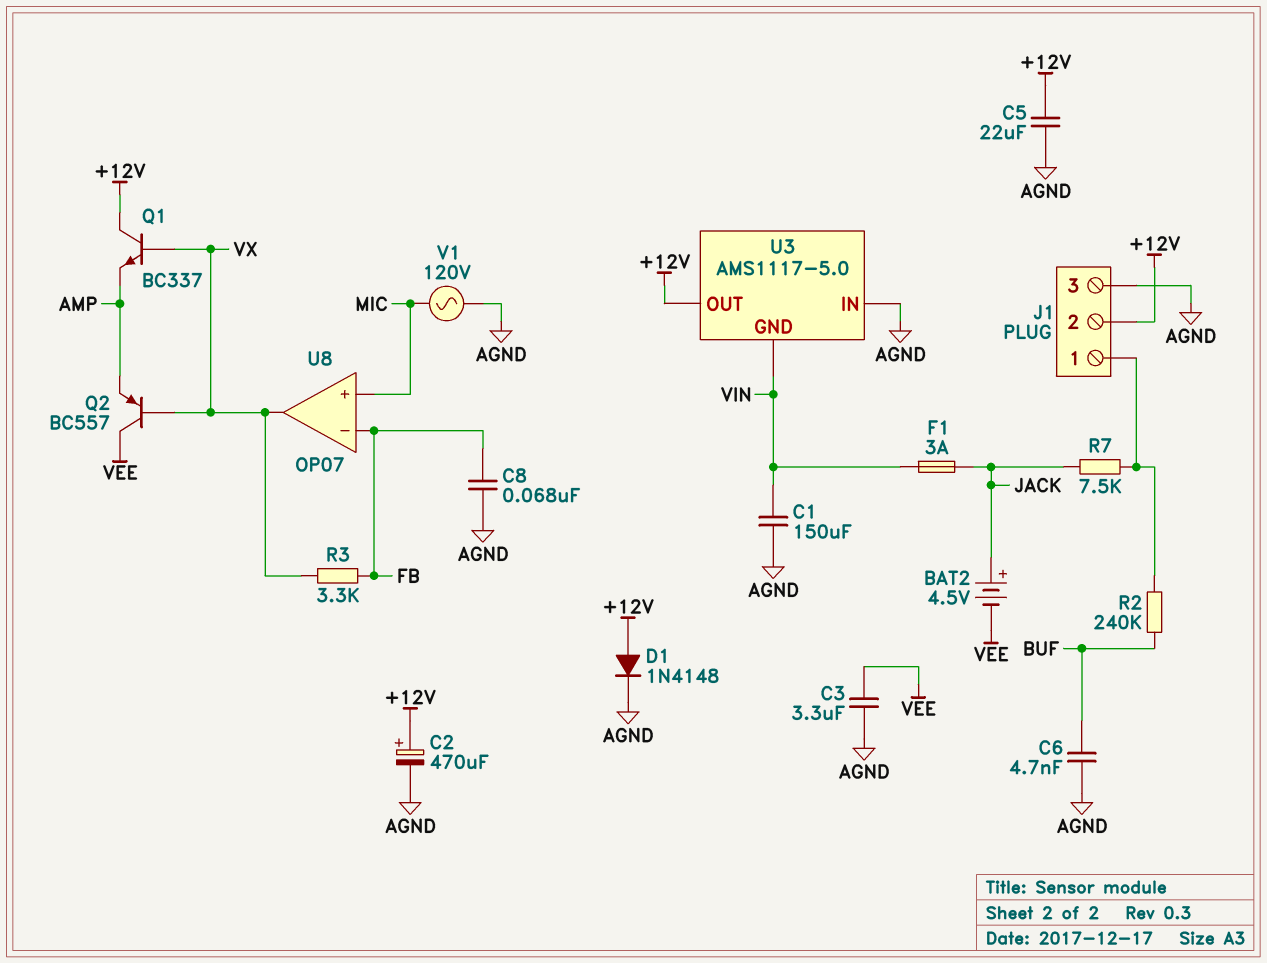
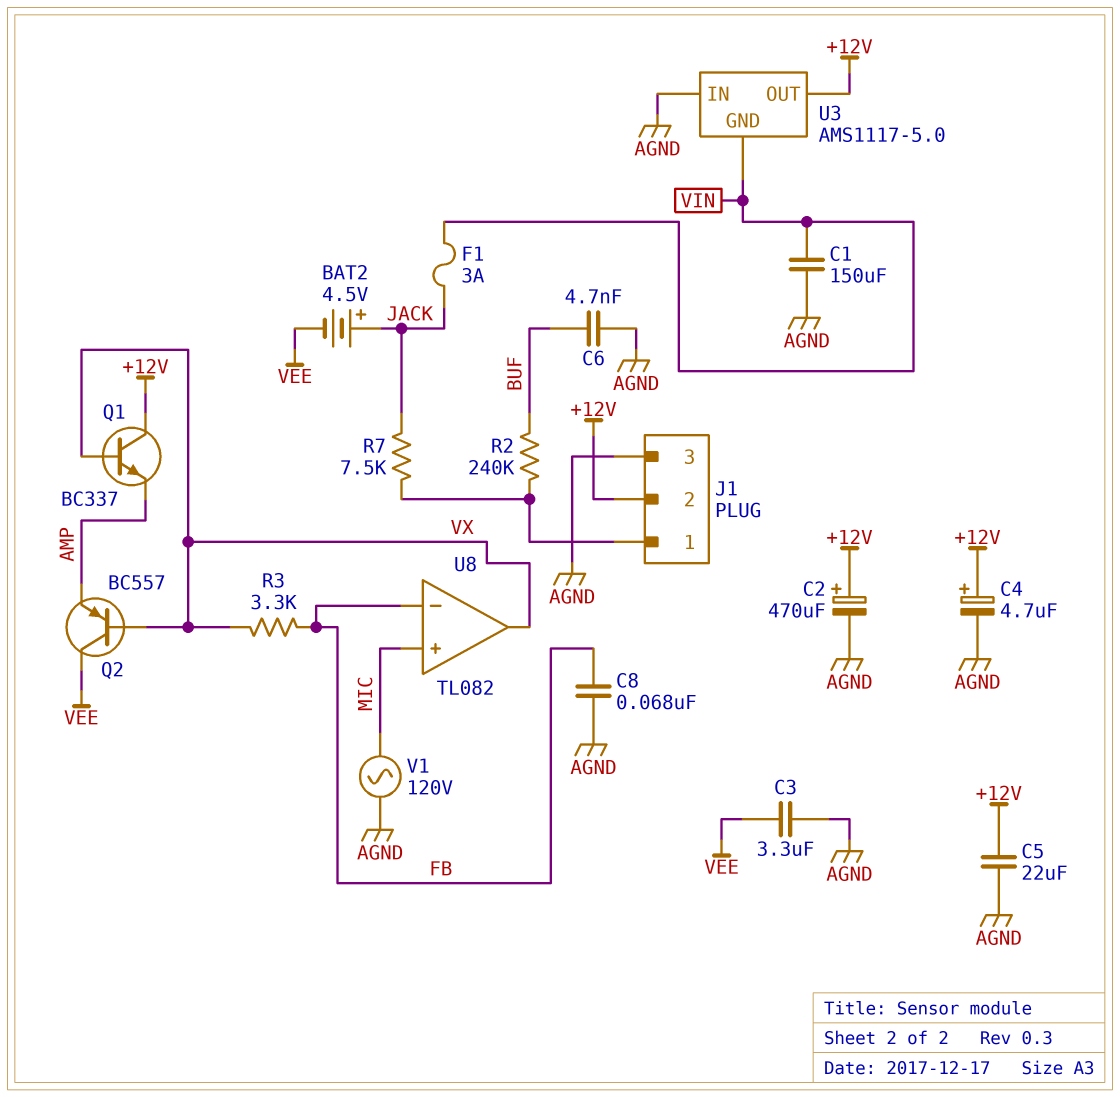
C4: none -> 4.7uF (plus +12V, minus AGND)
D1: diode 1N4148 (A +12V, K AGND) -> none
U8: OP07 -> TL082

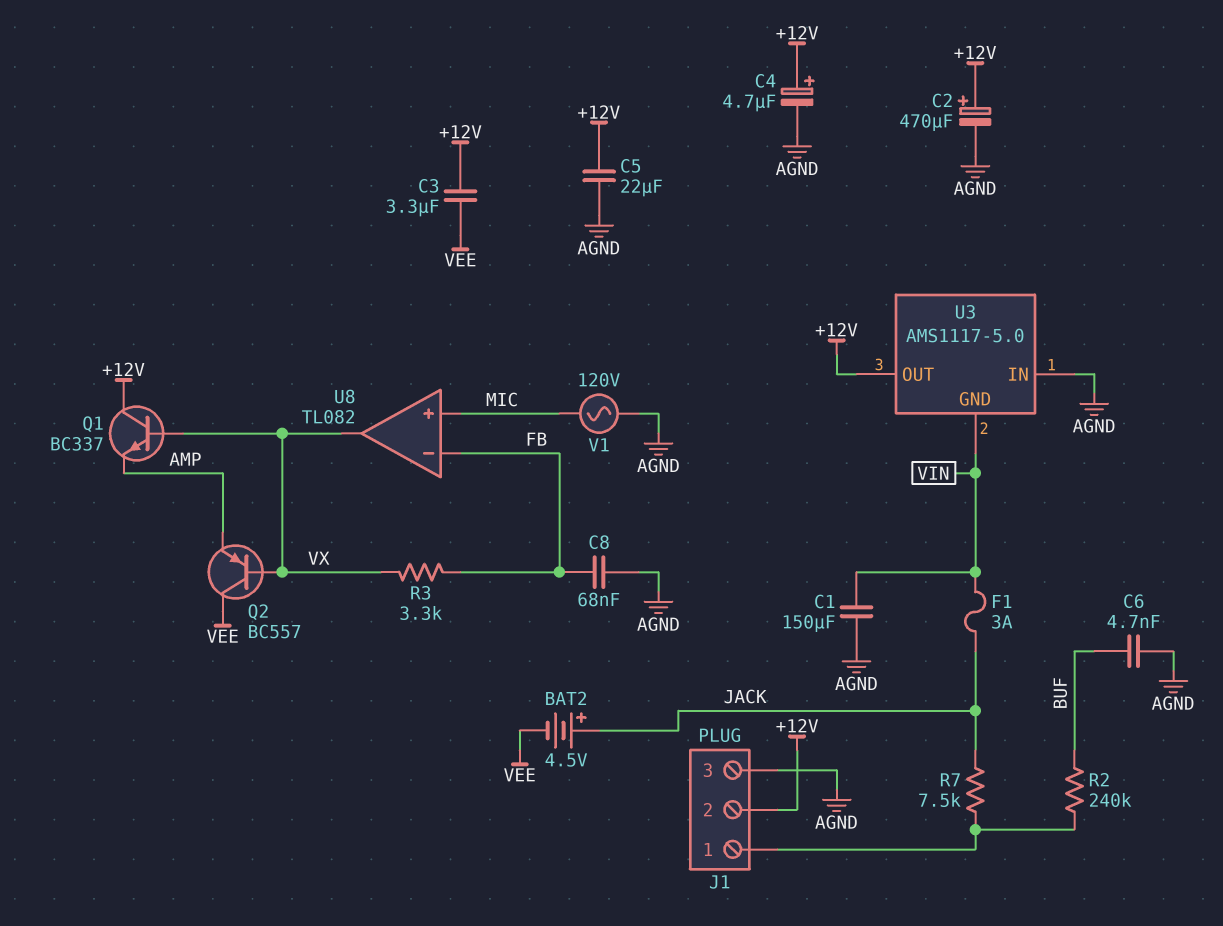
C3: 3.3uF (AGND, VEE) -> 3.3uF (+12V, VEE)

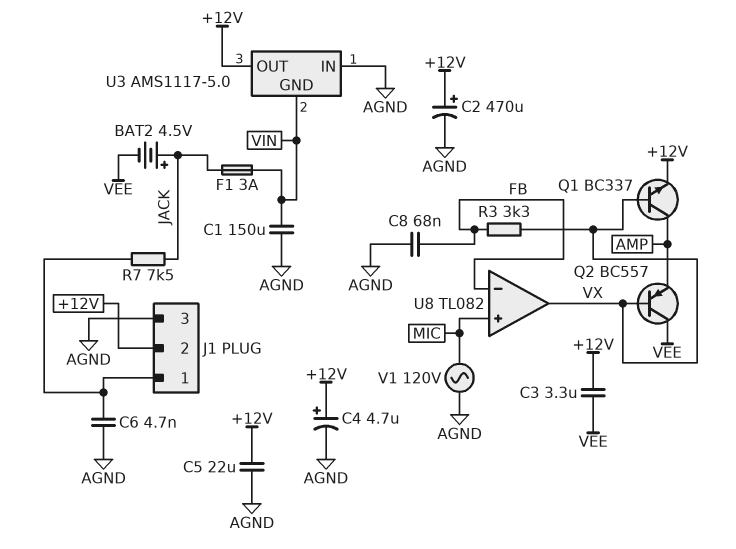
C6: 4.7nF (AGND, BUF) -> 4.7nF (AGND, J1/1)
Q1: NPN BC337 (B VX, C +12V, E AMP) -> NPN BC337 (B VX, C AMP, E +12V)
R2: 240k (BUF, J1/1) -> none

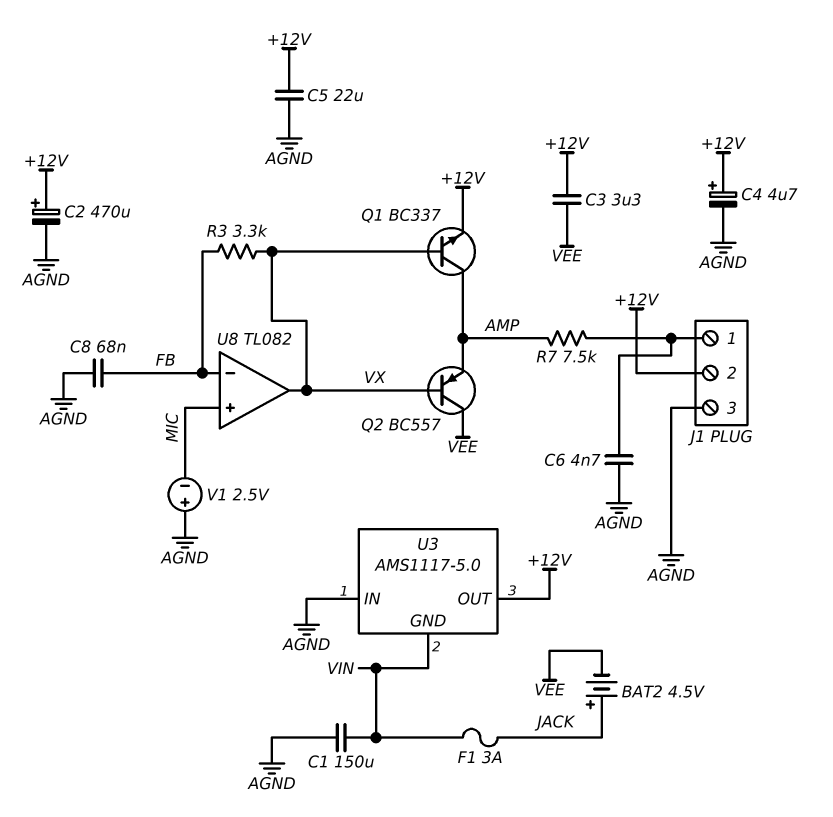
R7: 7.5k (J1/1, JACK) -> 7.5k (AMP, J1/1)
V1: AC 120V (AGND, MIC) -> 2.5V (plus AGND, minus MIC)

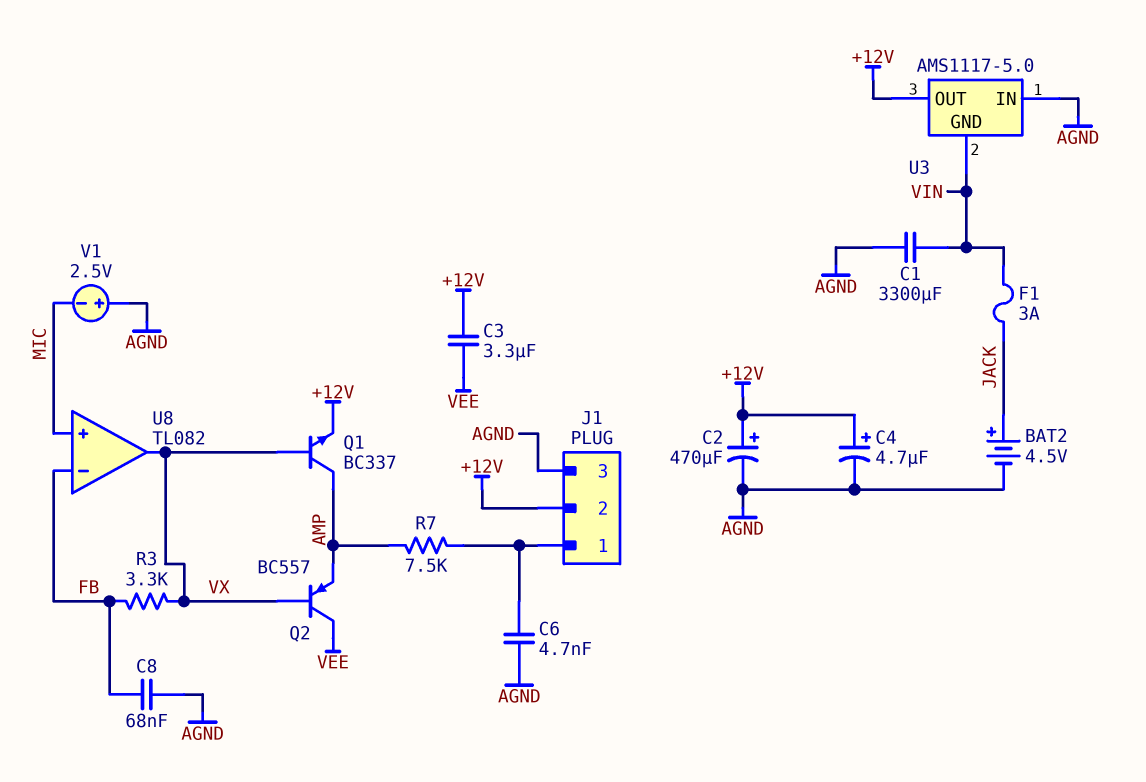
BAT2: 4.5V (plus JACK, minus VEE) -> 4.5V (plus JACK, minus AGND)
C1: 150uF (AGND, VIN) -> 3300uF (AGND, VIN)
C5: 22uF (+12V, AGND) -> none

